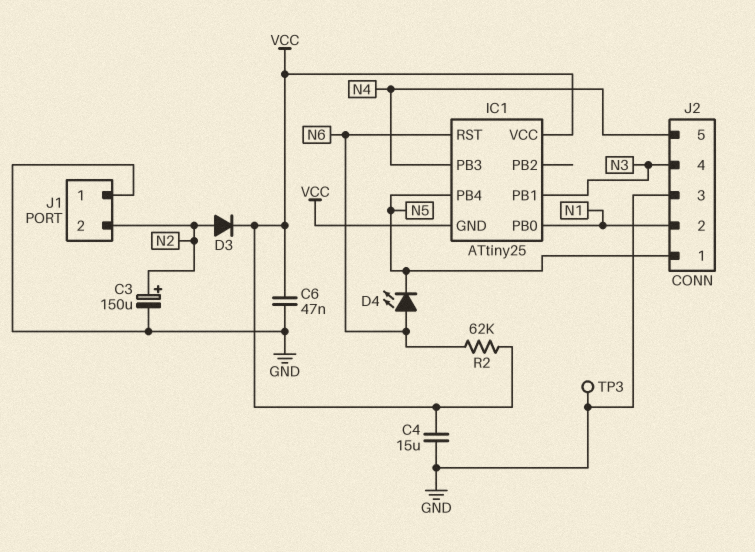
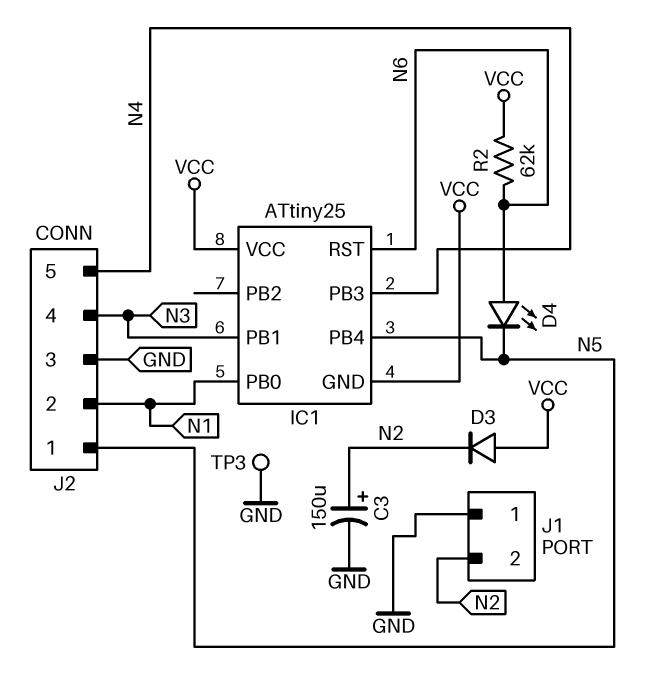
C4: 15uF (GND, VCC) -> none
C6: 47nF (GND, VCC) -> none
D3: diode (A N2, K VCC) -> diode (A VCC, K N2)

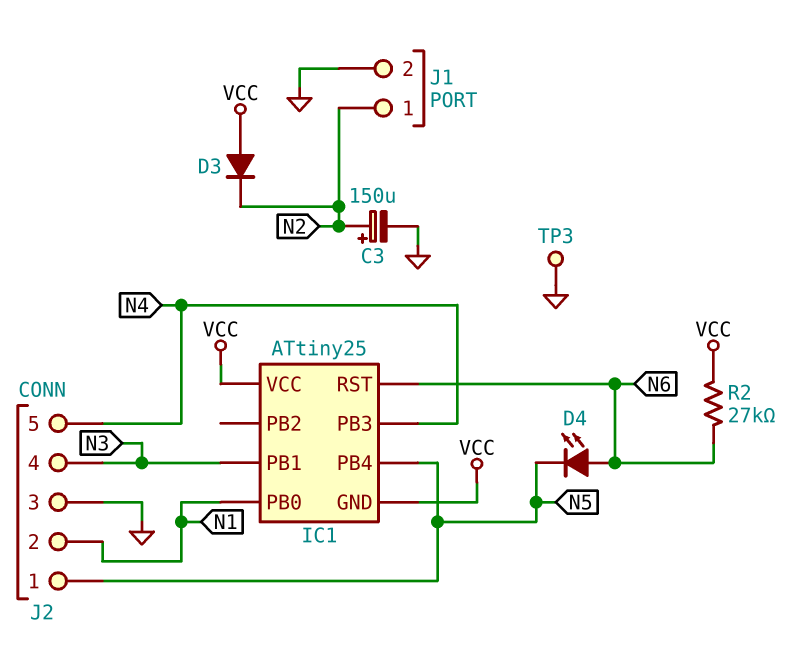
J1 pin 1: GND -> N2
J1 pin 2: N2 -> GND
R2: 62k (N6, VCC) -> 27k (N6, VCC)

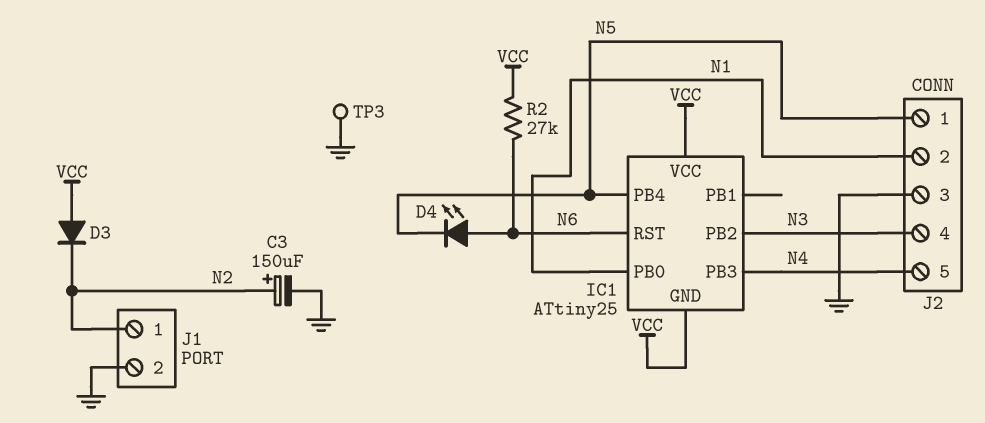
IC1 pin PB1: N3 -> none
IC1 pin PB2: none -> N3

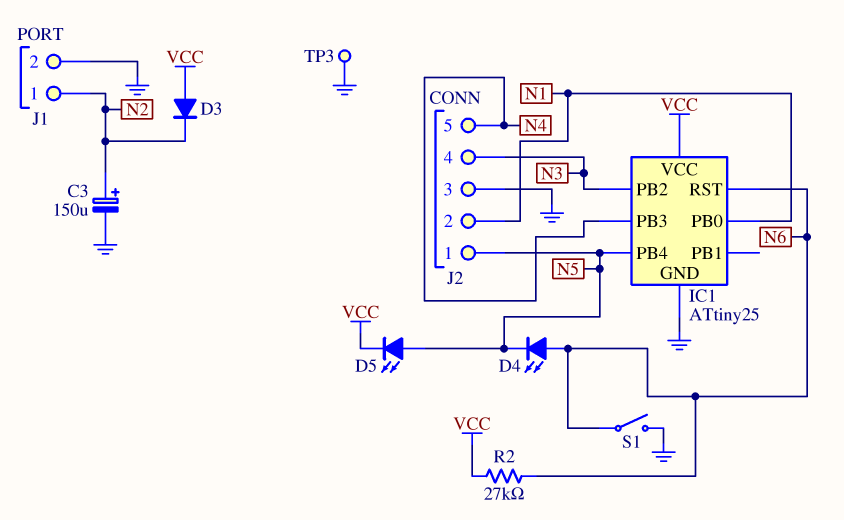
D5: none -> LED (A N5, K VCC)
IC1 pin GND: VCC -> GND
S1: none -> switch (GND, N6)

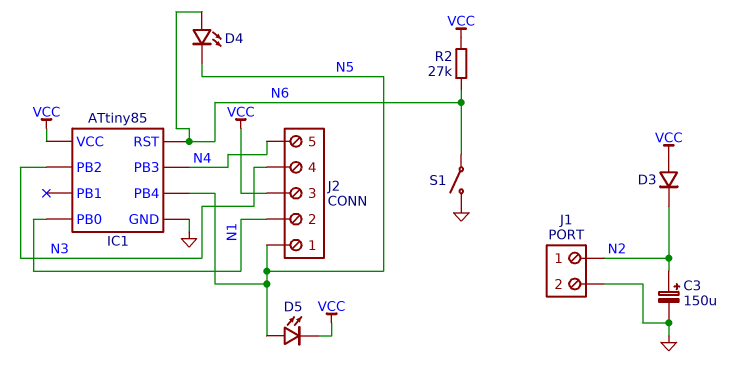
IC1: ATtiny25 -> ATtiny85
J2 pin 3: GND -> VCC
TP3: test point (GND) -> none

